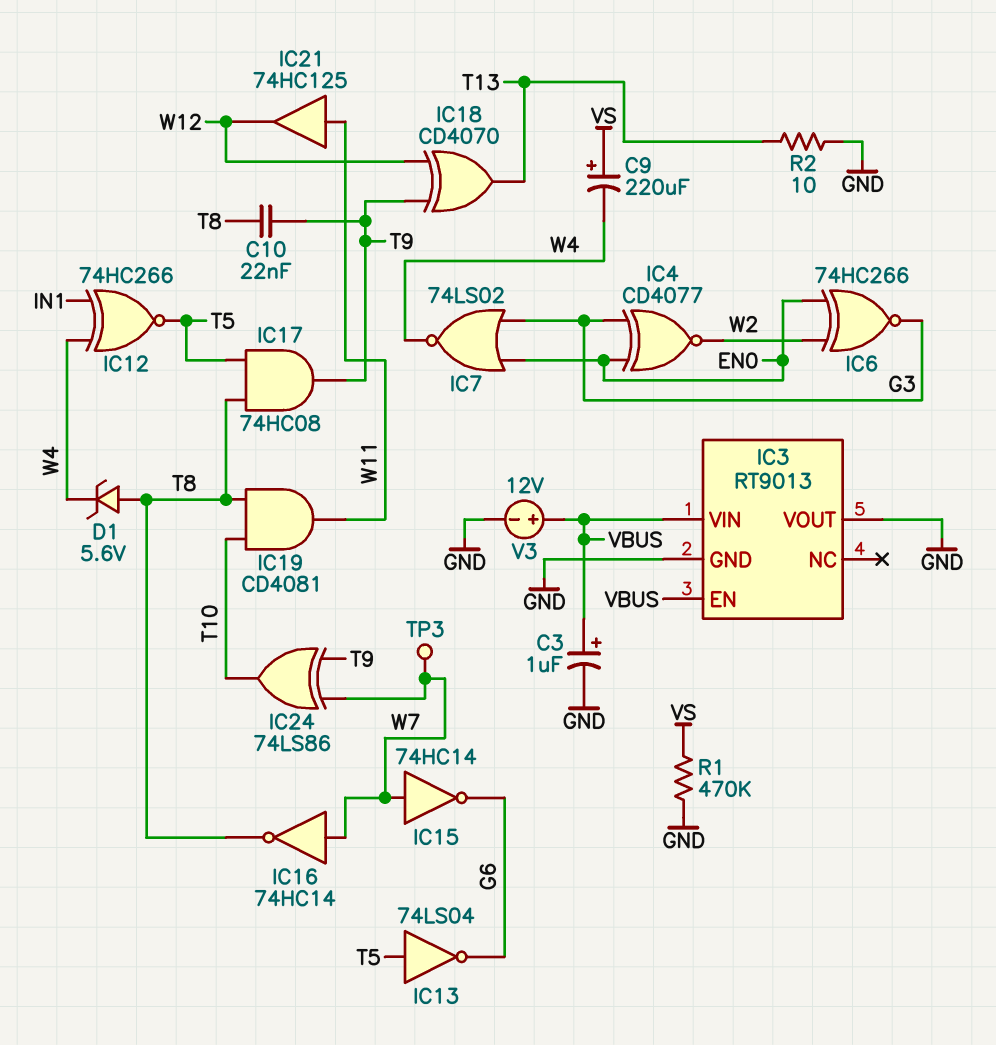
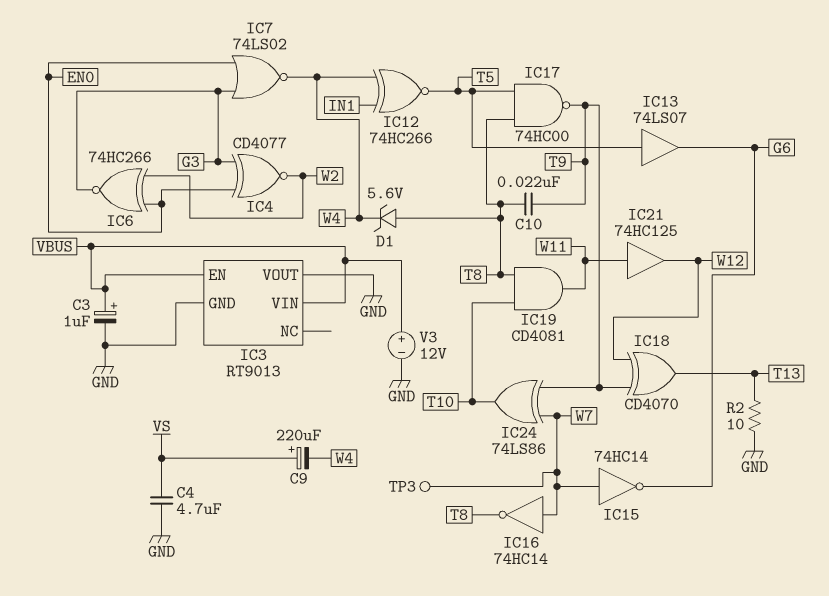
C4: none -> 4.7uF (GND, VS)
IC13: NOT 74LS04 (in T5, out G6) -> buffer 74LS07 (in T5, out G6)
IC17: AND 74HC08 (in T5, in T8, out T9) -> NAND 74HC00 (in T5, in T8, out T9)
R1: 470k (GND, VS) -> none

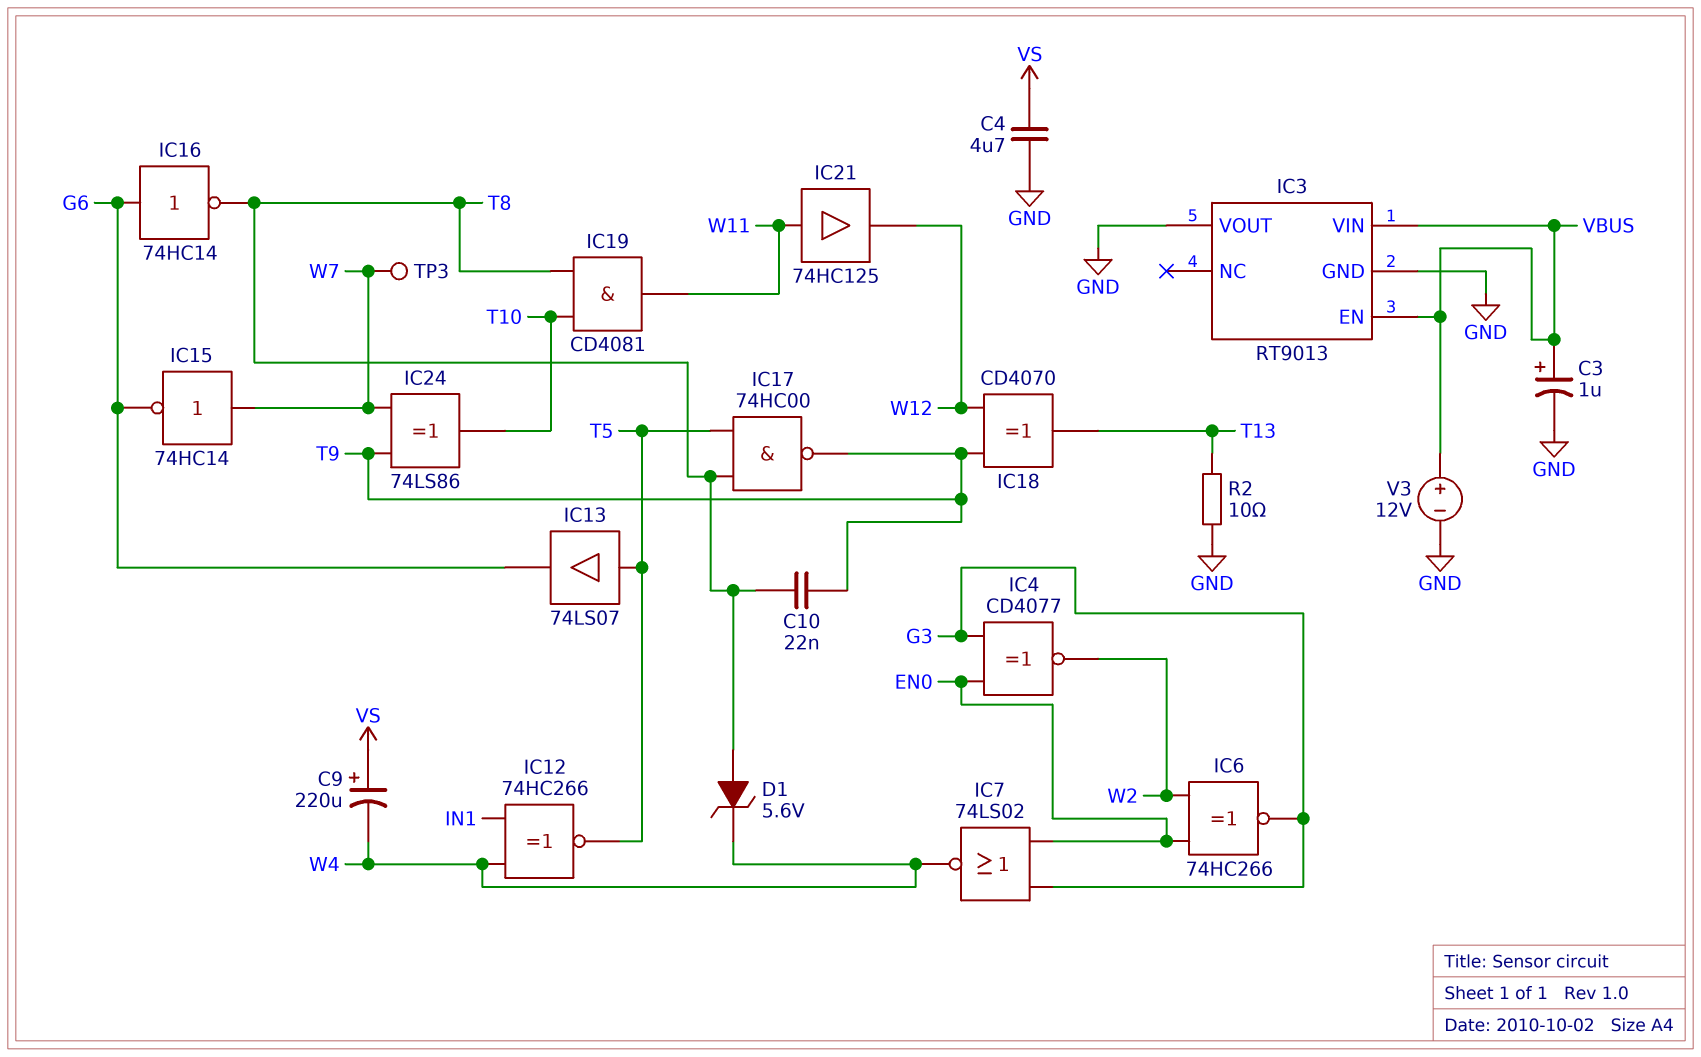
IC16: NOT 74HC14 (in W7, out T8) -> NOT 74HC14 (in G6, out T8)

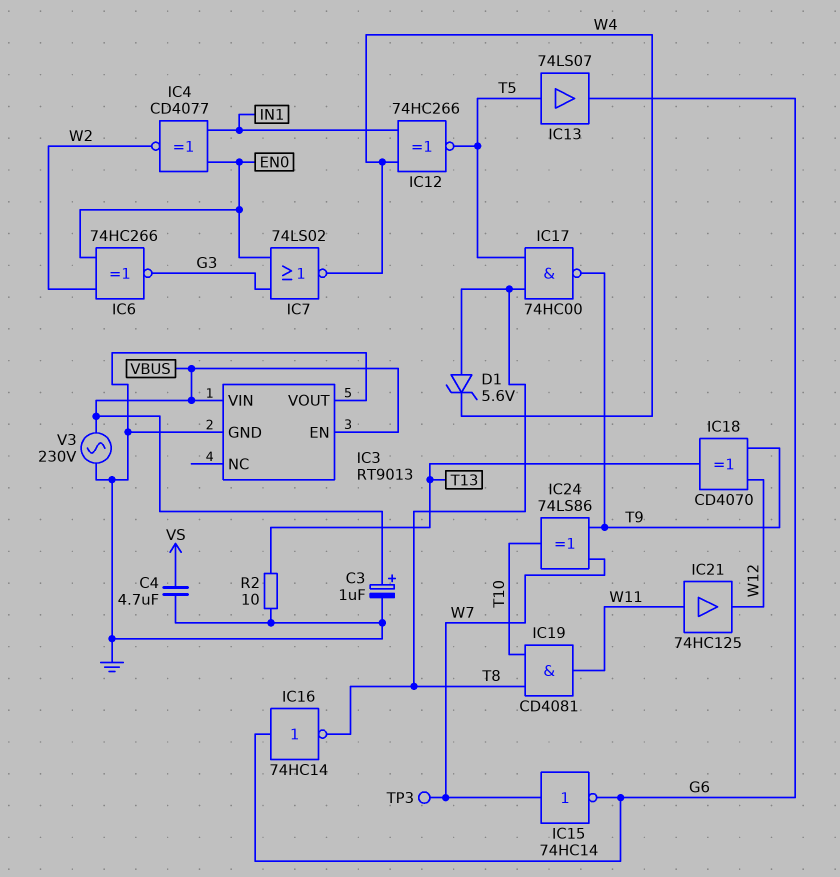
C9: 220uF (plus VS, minus W4) -> none
C10: 22nF (T8, T9) -> none
IC4: XNOR CD4077 (in EN0, in G3, out W2) -> XNOR CD4077 (in EN0, in IN1, out W2)
V3: 12V (plus VBUS, minus GND) -> AC 230V (GND, VBUS)

